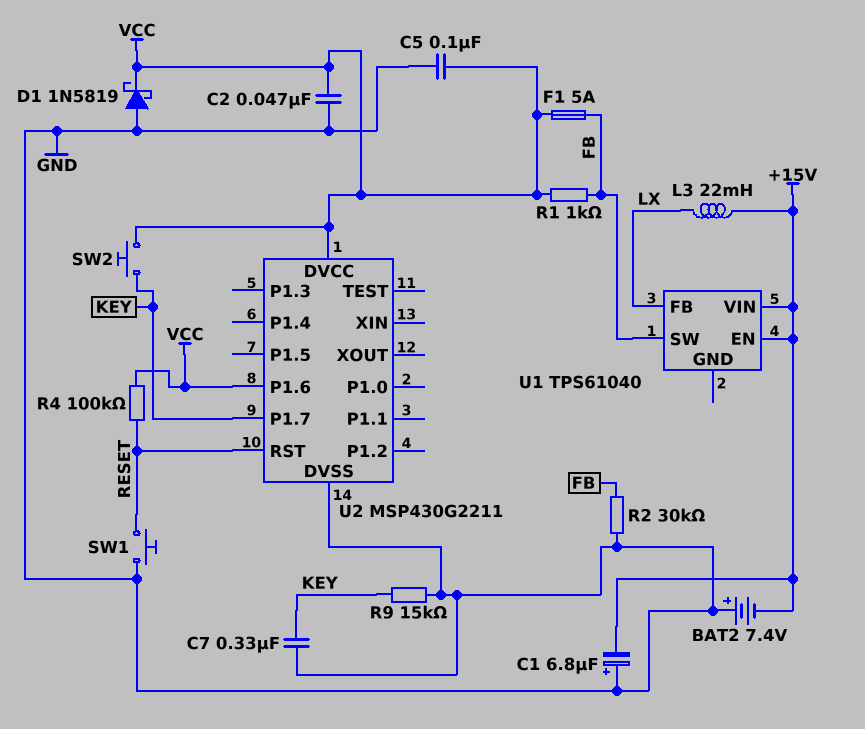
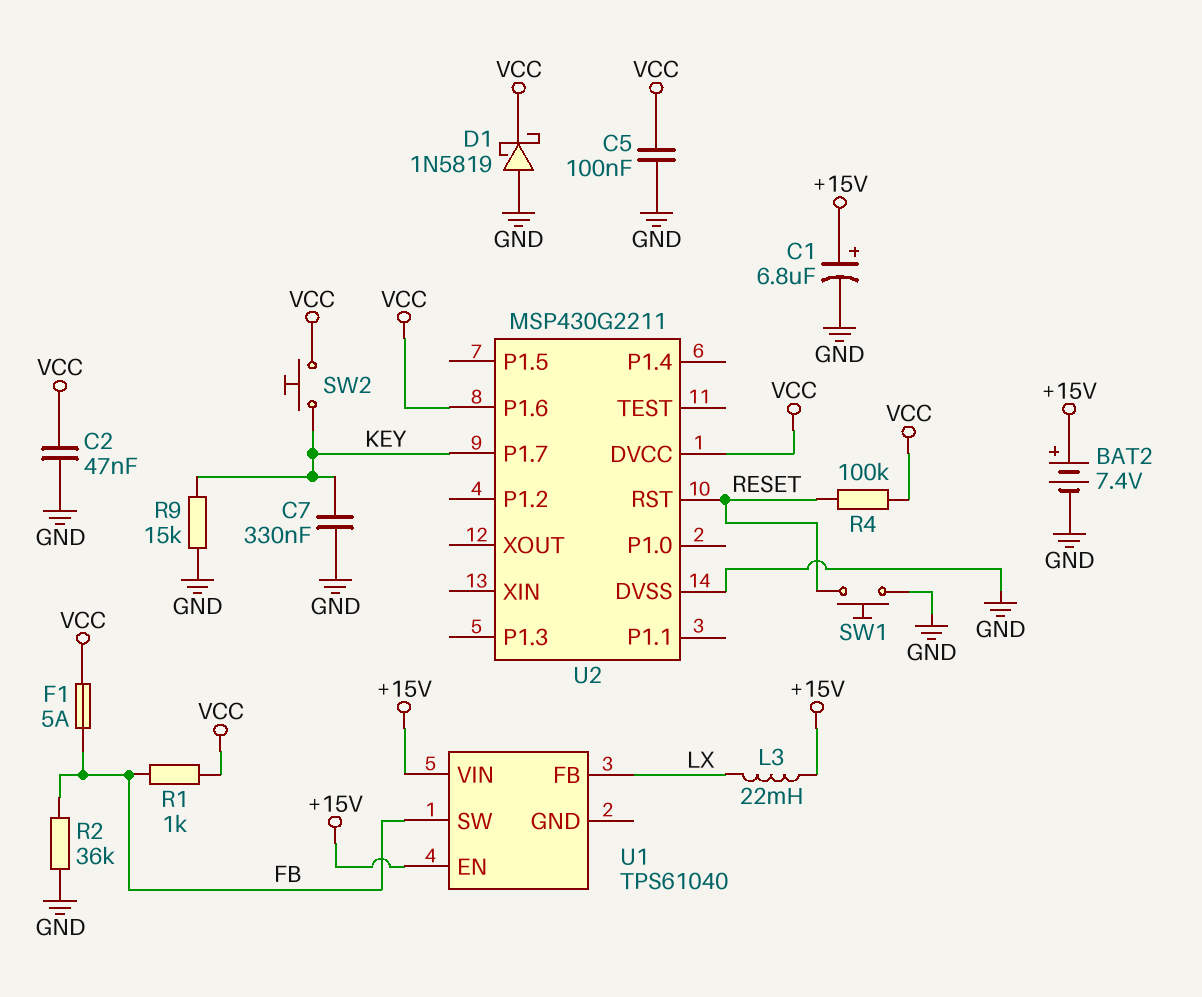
BAT2: 7.4V (plus GND, minus +15V) -> 7.4V (plus +15V, minus GND)
C1: 6.8uF (plus GND, minus +15V) -> 6.8uF (plus +15V, minus GND)
R2: 30k (FB, GND) -> 36k (FB, GND)

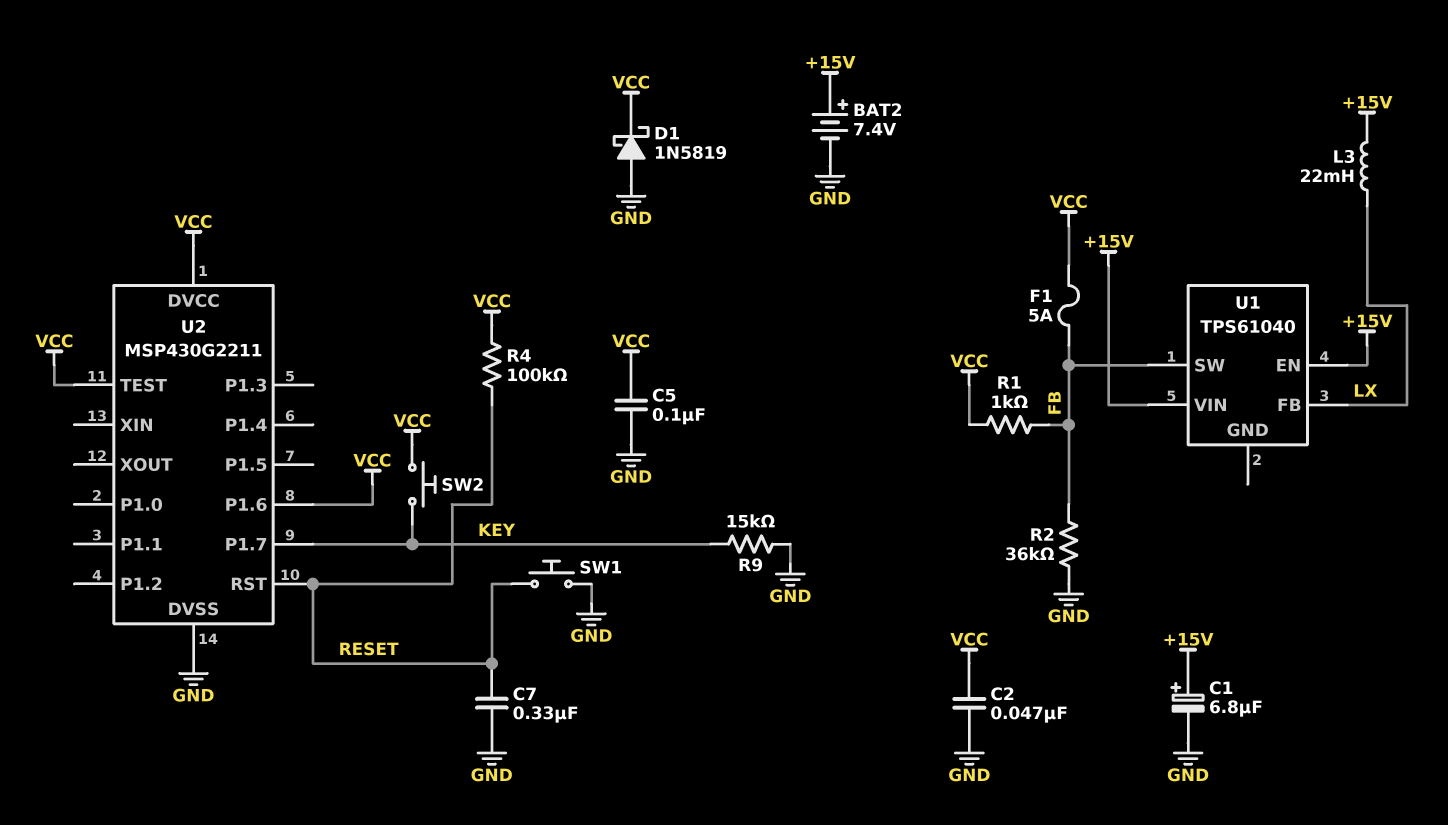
C7: 330nF (GND, KEY) -> 330nF (GND, RESET)
U2 pin TEST: none -> VCC

